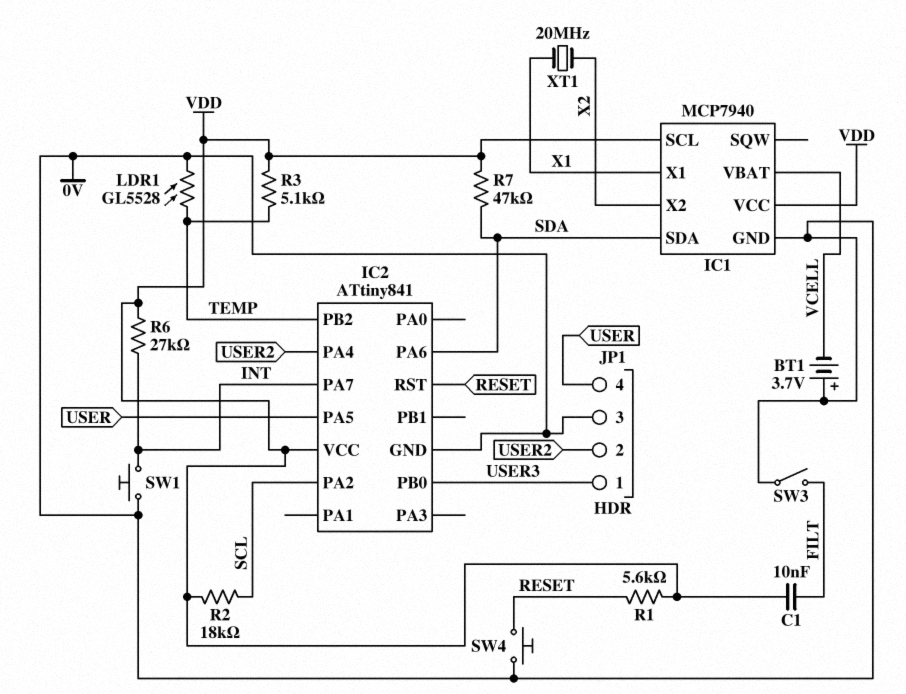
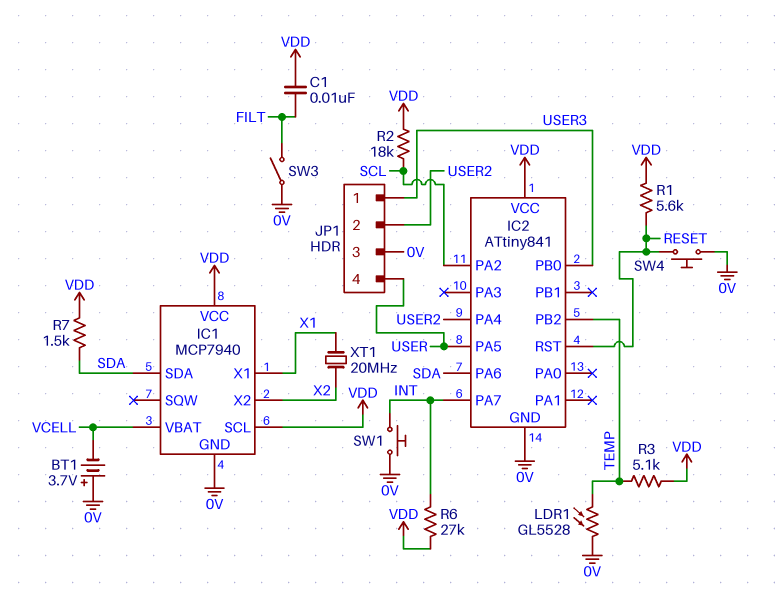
R7: 47k (SDA, VDD) -> 1.5k (SDA, VDD)

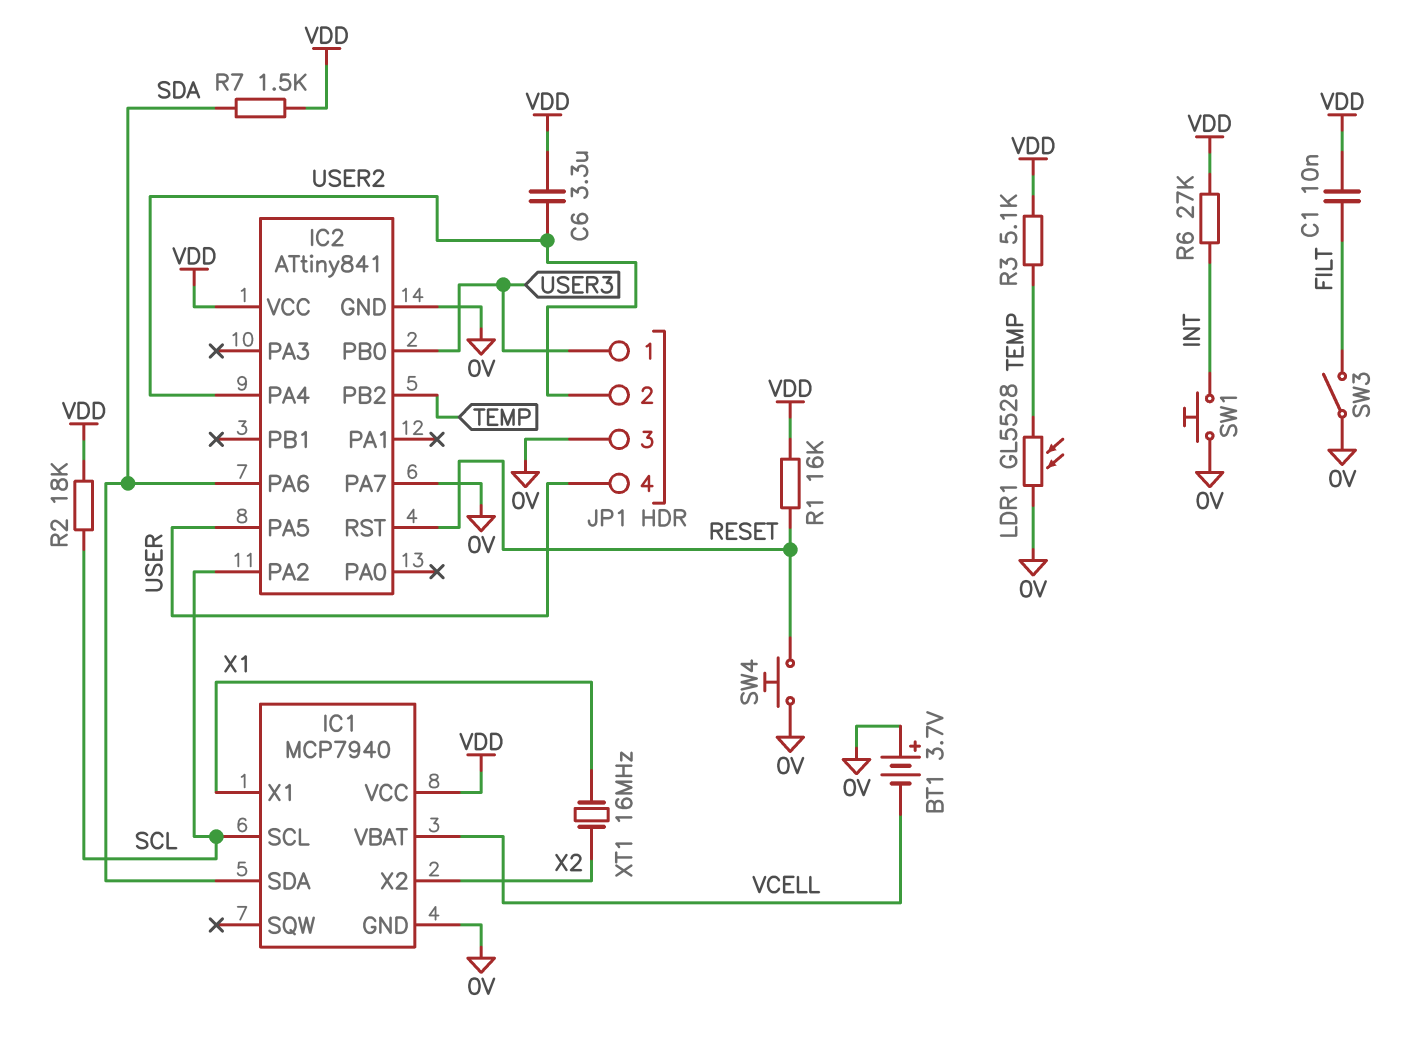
C6: none -> 3.3uF (USER2, VDD)
IC1 pin SCL: VDD -> SCL
IC2 pin PA7: INT -> 0V
R1: 5.6k (RESET, VDD) -> 16k (RESET, VDD)
XT1: 20MHz (X1, X2) -> 16MHz (X1, X2)

